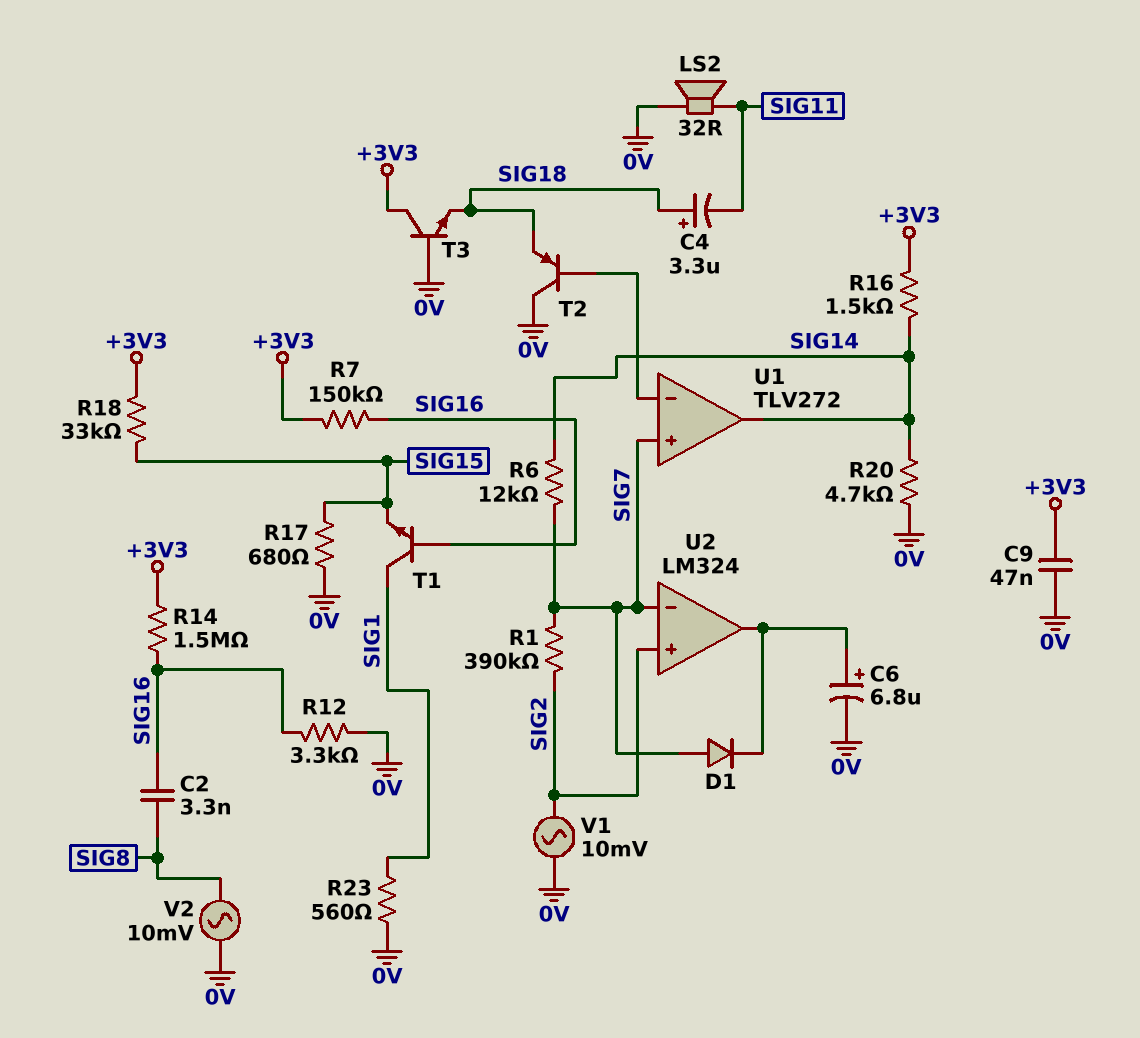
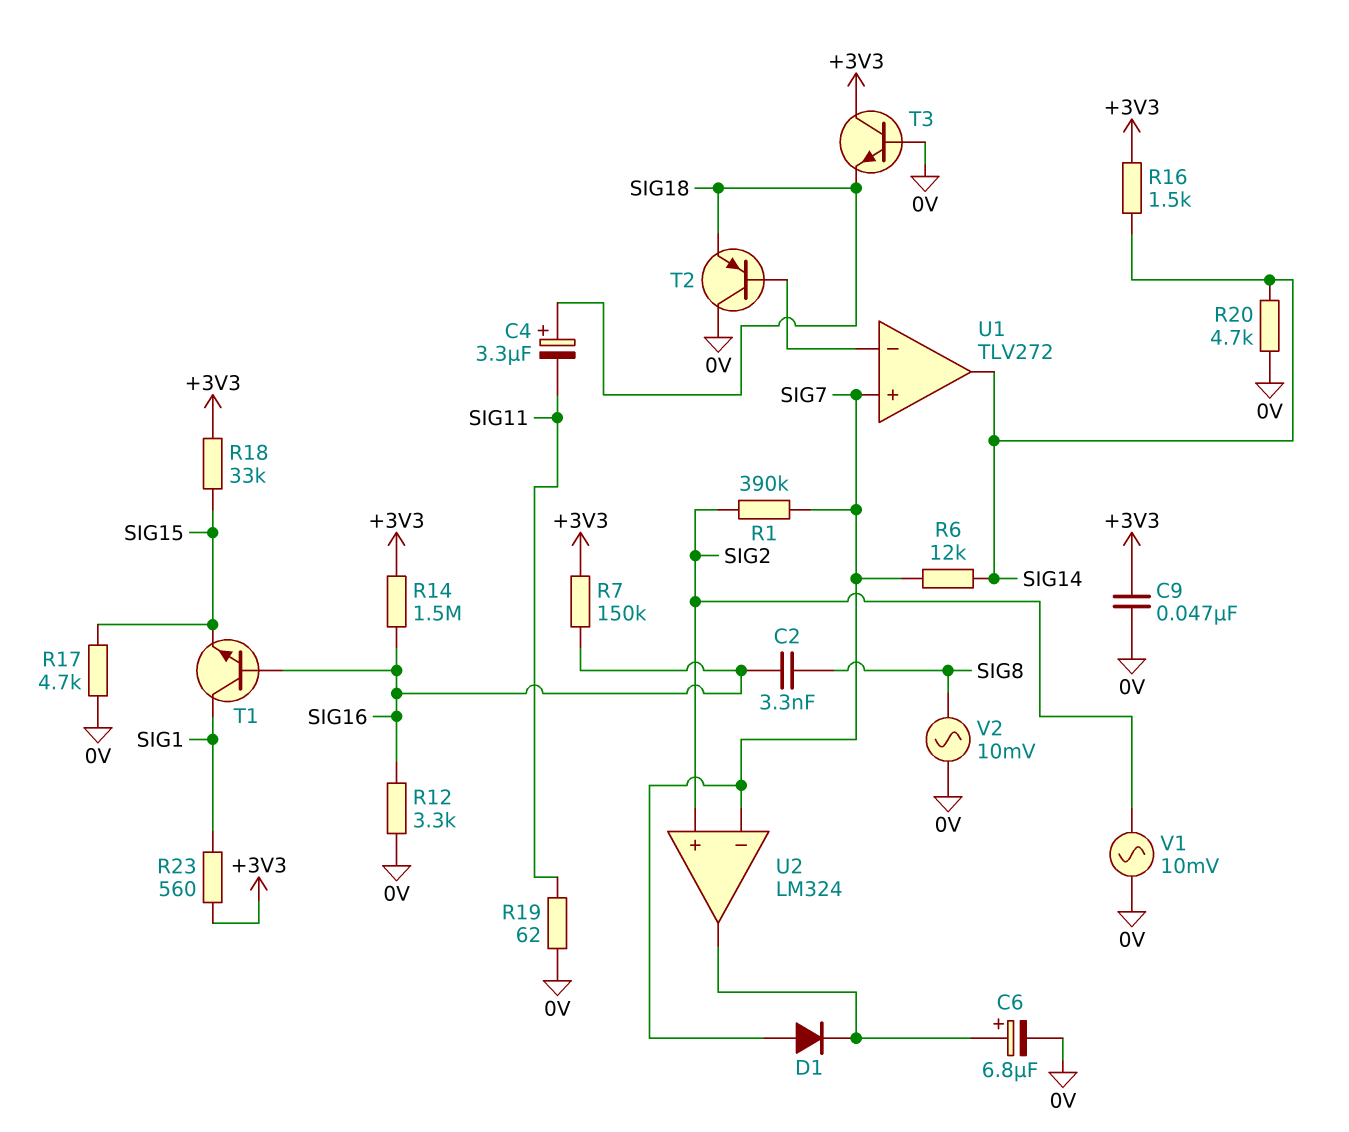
LS2: speaker 32R (0V, SIG11) -> none
R17: 680 (0V, SIG15) -> 4.7k (0V, SIG15)
R19: none -> 62 (0V, SIG11)
R23: 560 (0V, SIG1) -> 560 (+3V3, SIG1)

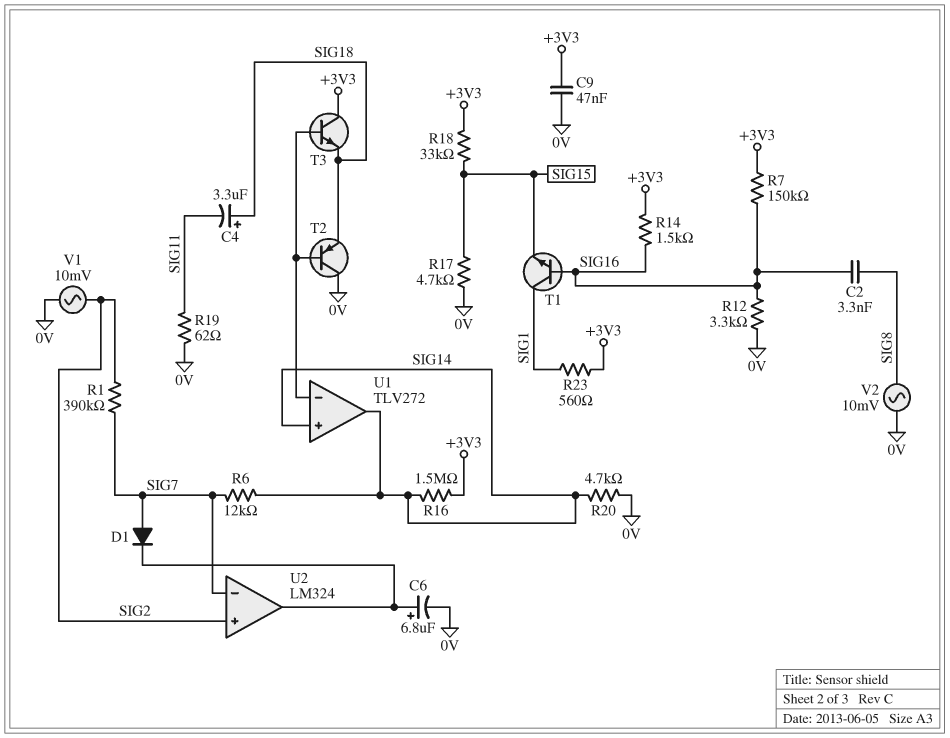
R14: 1.5M (+3V3, SIG16) -> 1.5k (+3V3, SIG16)
R16: 1.5k (+3V3, SIG14) -> 1.5M (+3V3, SIG14)
T3: NPN (B 0V, C +3V3, E SIG18) -> NPN (B U1/in-, C +3V3, E SIG18)
U1 pin in+: SIG7 -> SIG14

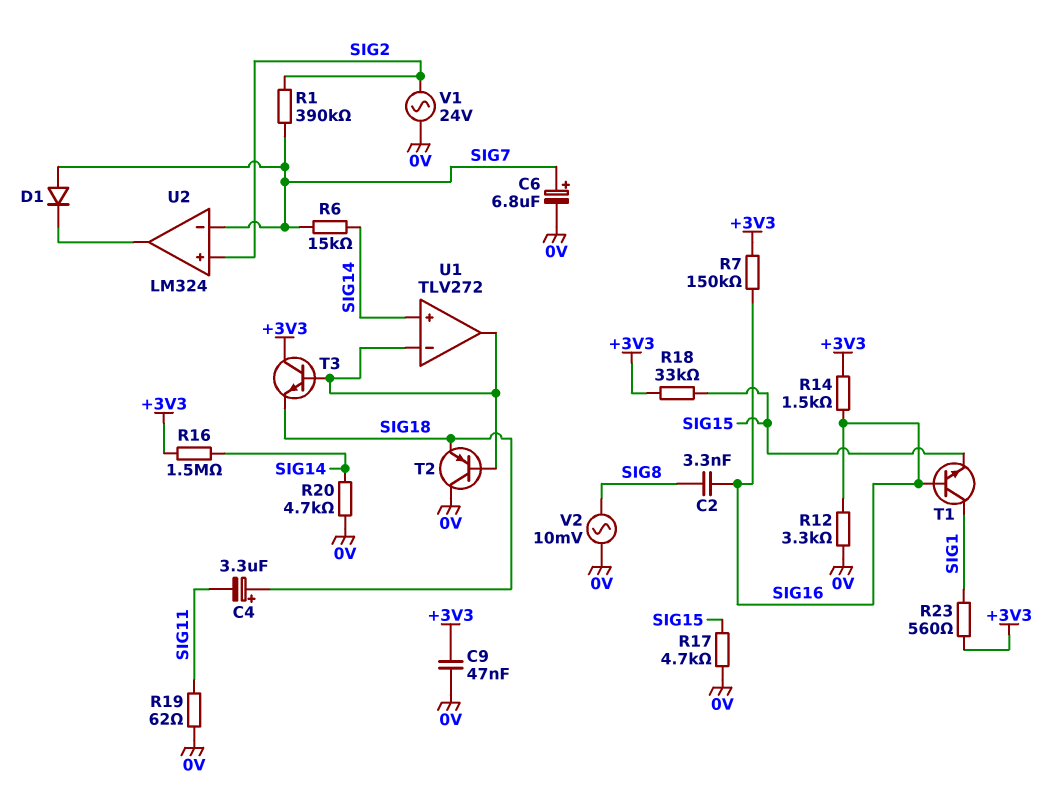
C6: 6.8uF (plus U2/out, minus 0V) -> 6.8uF (plus SIG7, minus 0V)
R6: 12k (SIG7, SIG14) -> 15k (SIG7, SIG14)
U1 pin out: SIG14 -> U1/in-
V1: AC 10mV (0V, SIG2) -> AC 24V (0V, SIG2)

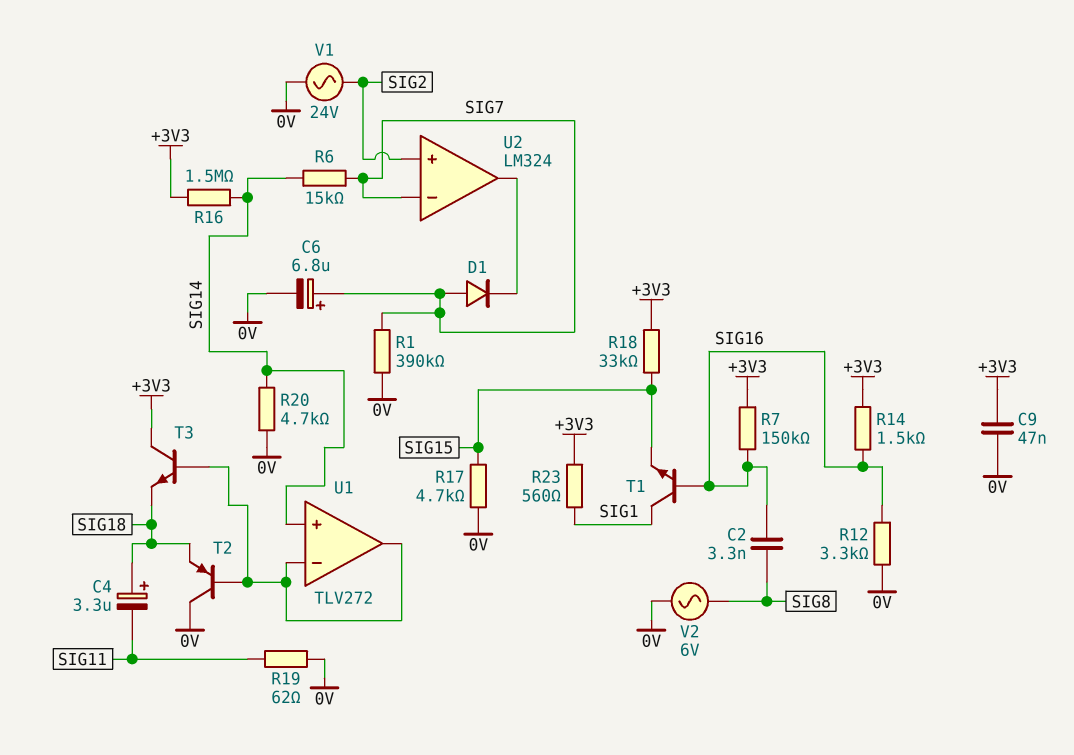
R1: 390k (SIG2, SIG7) -> 390k (0V, SIG7)
V2: AC 10mV (0V, SIG8) -> AC 6V (0V, SIG8)

